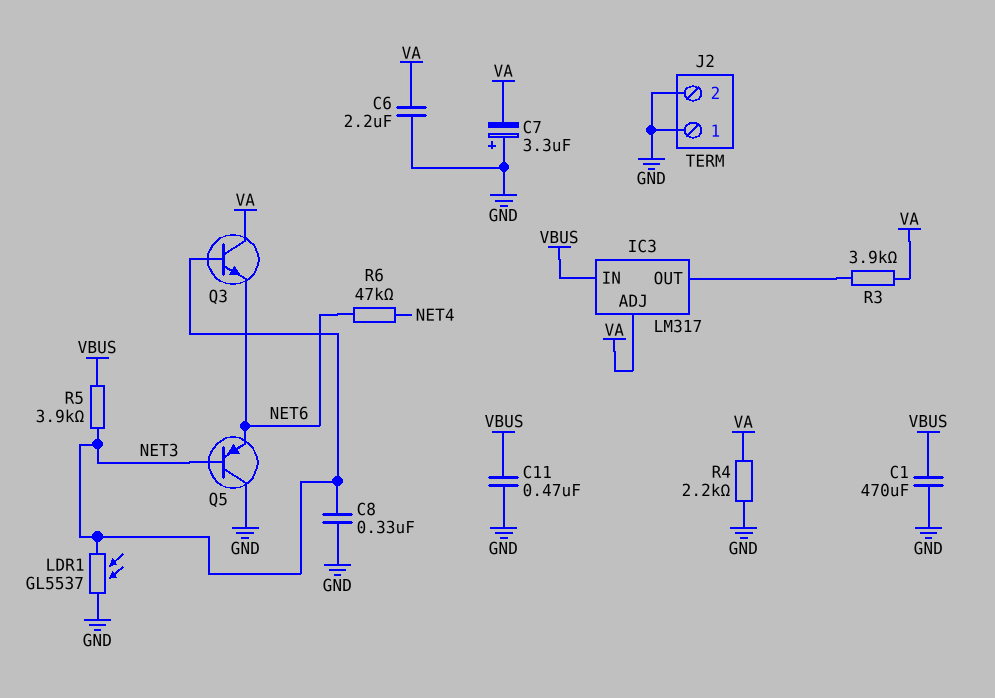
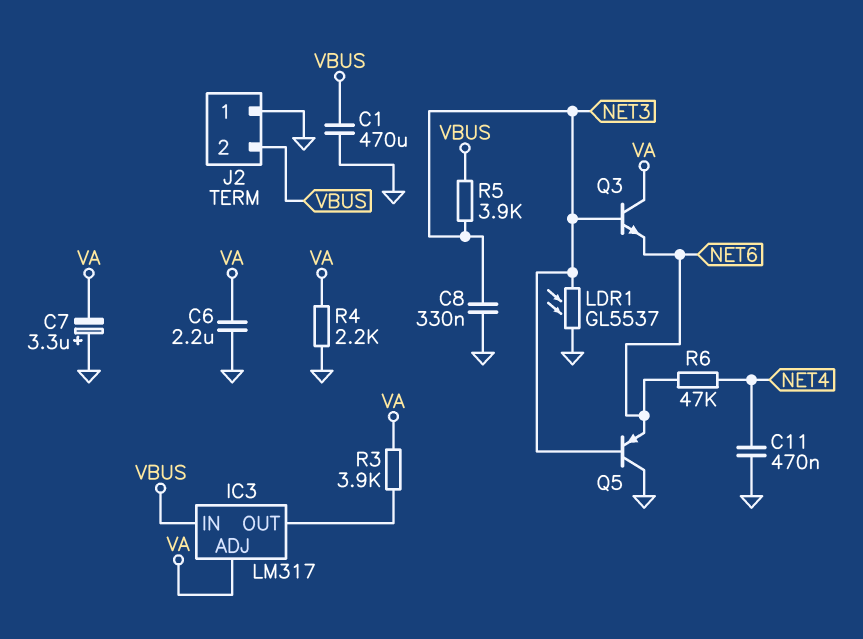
C11: 470nF (GND, VBUS) -> 470nF (GND, NET4)
J2 pin 2: GND -> VBUS

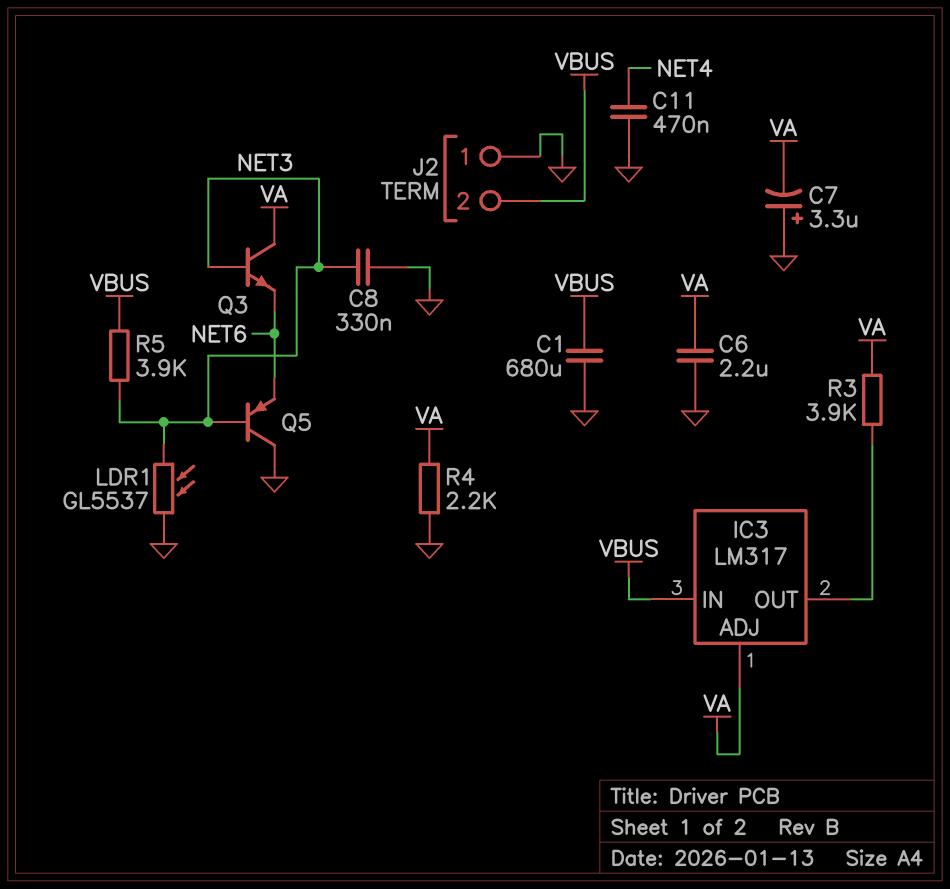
C1: 470uF (GND, VBUS) -> 680uF (GND, VBUS)
R6: 47k (NET4, NET6) -> none

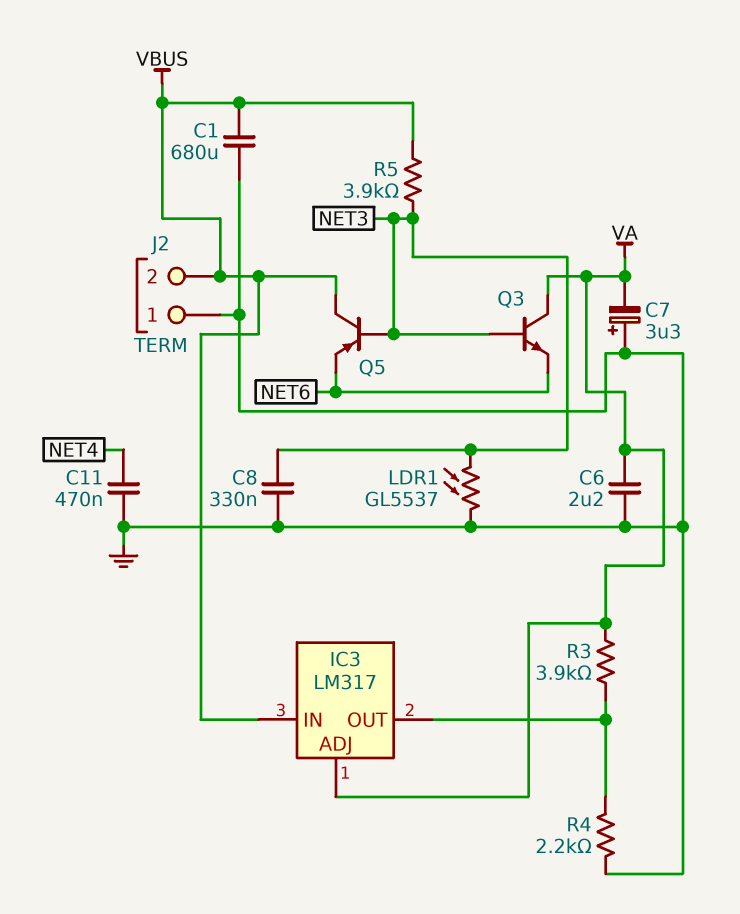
Q5: PNP (B NET3, C GND, E NET6) -> PNP (B NET3, C VBUS, E NET6)
R4: 2.2k (GND, VA) -> 2.2k (GND, IC3/OUT)

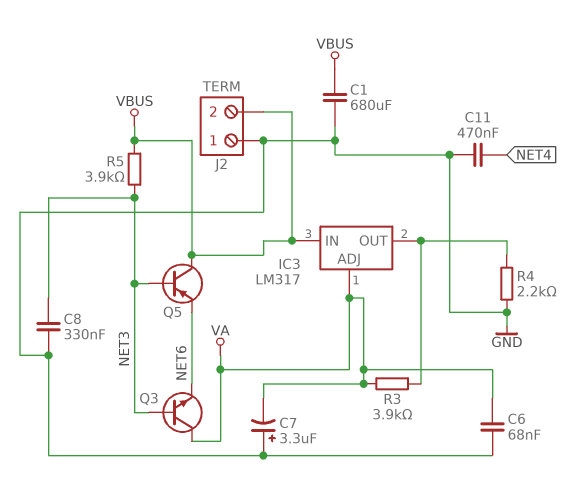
C6: 2.2uF (GND, VA) -> 68nF (GND, VA)
LDR1: GL5537 (GND, NET3) -> none

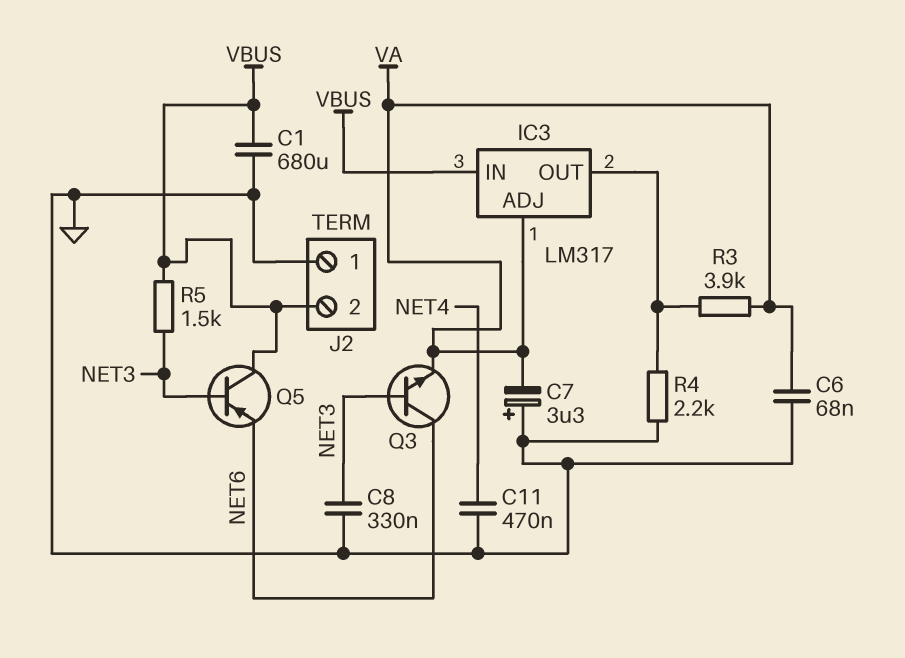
Q3: NPN (B NET3, C VA, E NET6) -> NPN (B NET3, C NET6, E VA)
R5: 3.9k (NET3, VBUS) -> 1.5k (NET3, VBUS)

